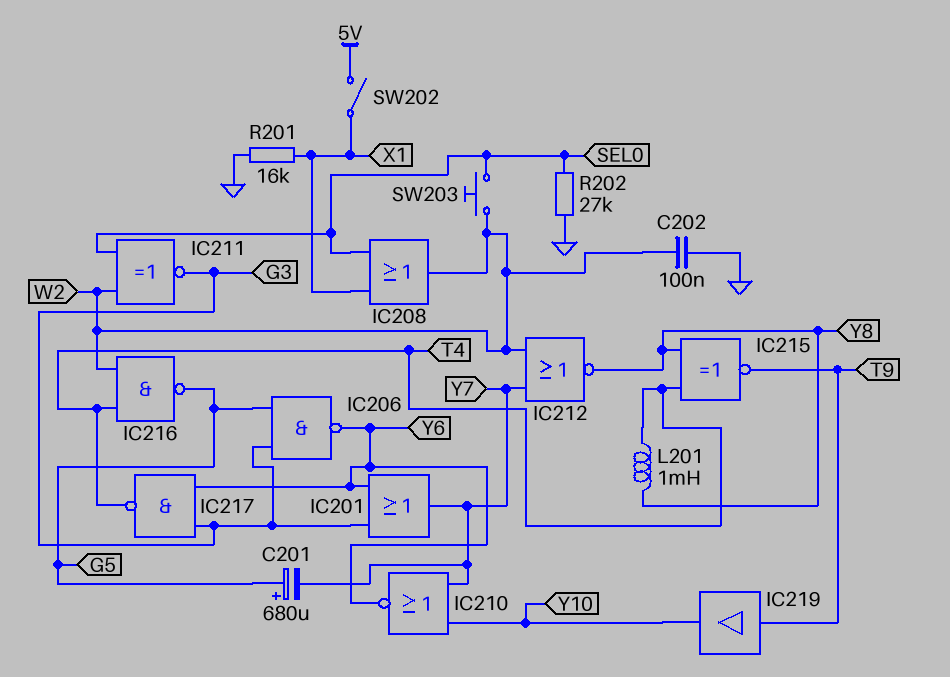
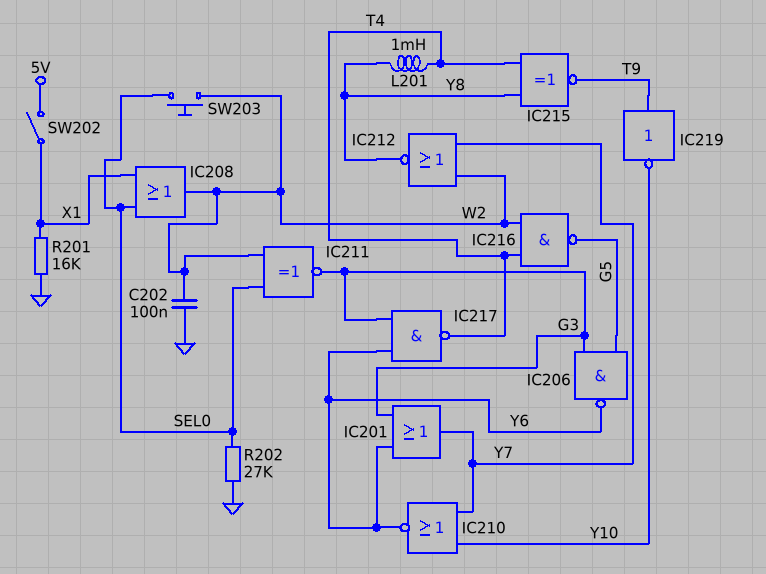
C201: 680uF (plus G5, minus Y7) -> none
IC219: buffer (in T9, out Y10) -> NOT (in T9, out Y10)

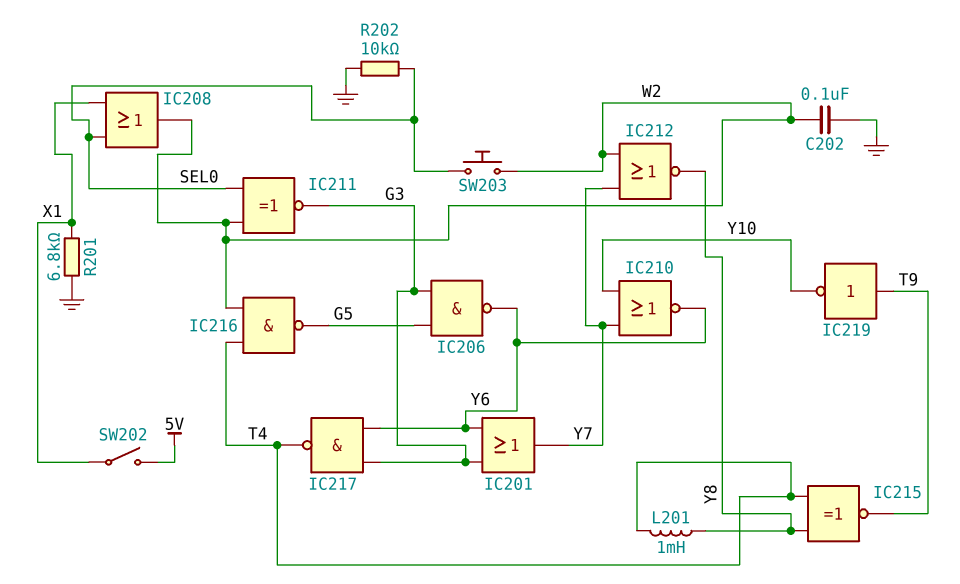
R201: 16k (GND, X1) -> 6.8k (GND, X1)
R202: 27k (GND, SEL0) -> 10k (GND, SEL0)

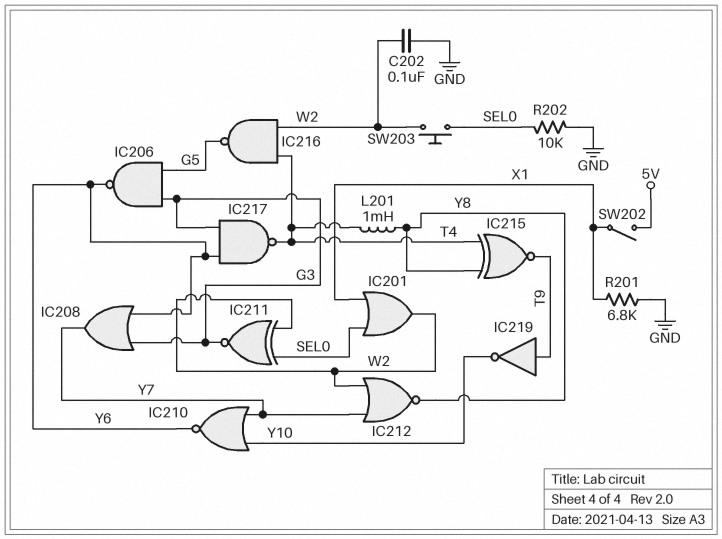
IC201: OR (in G3, in Y6, out Y7) -> OR (in SEL0, in X1, out W2)
IC208: OR (in SEL0, in X1, out W2) -> OR (in G3, in Y6, out Y7)

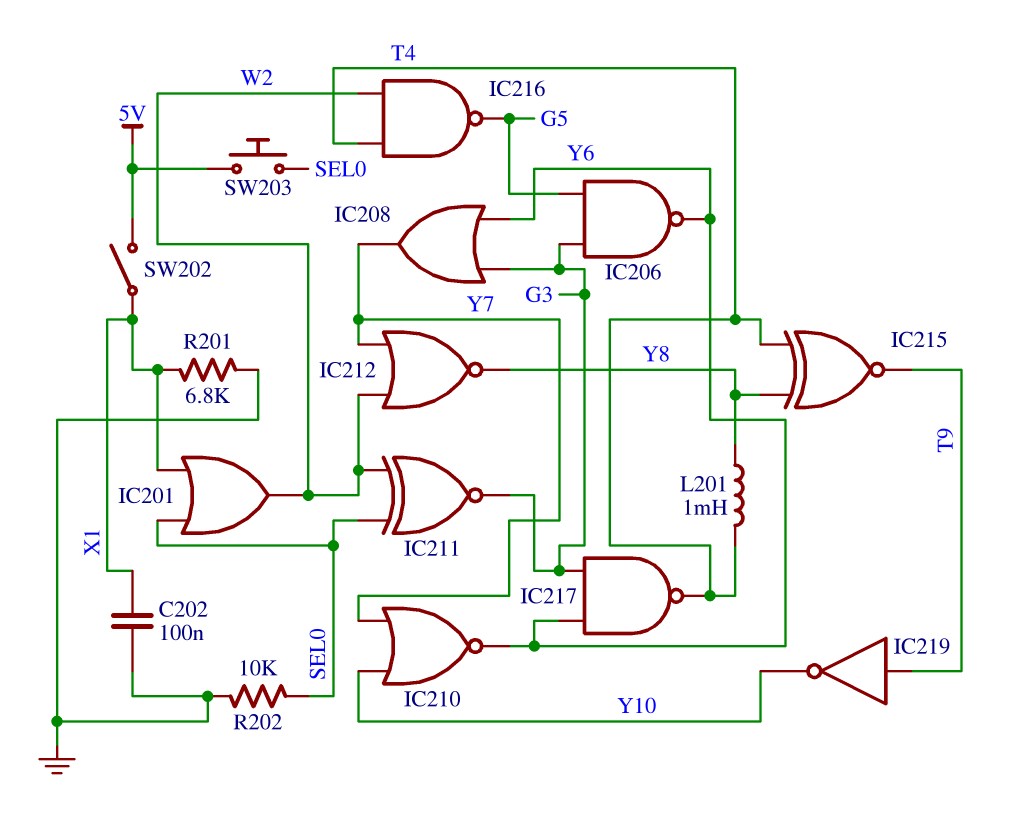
C202: 100nF (GND, W2) -> 100nF (GND, X1)
SW203: button (SEL0, W2) -> button (5V, SEL0)

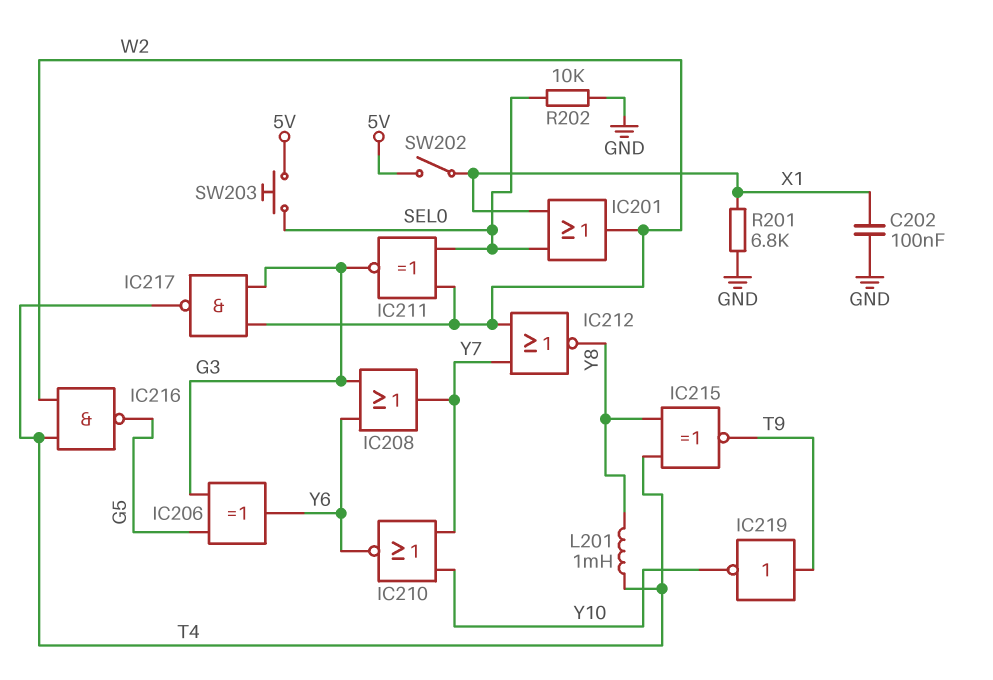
IC206: NAND (in G3, in G5, out Y6) -> XOR (in G3, in G5, out Y6)
IC217: NAND (in G3, in Y6, out T4) -> NAND (in G3, in W2, out T4)

